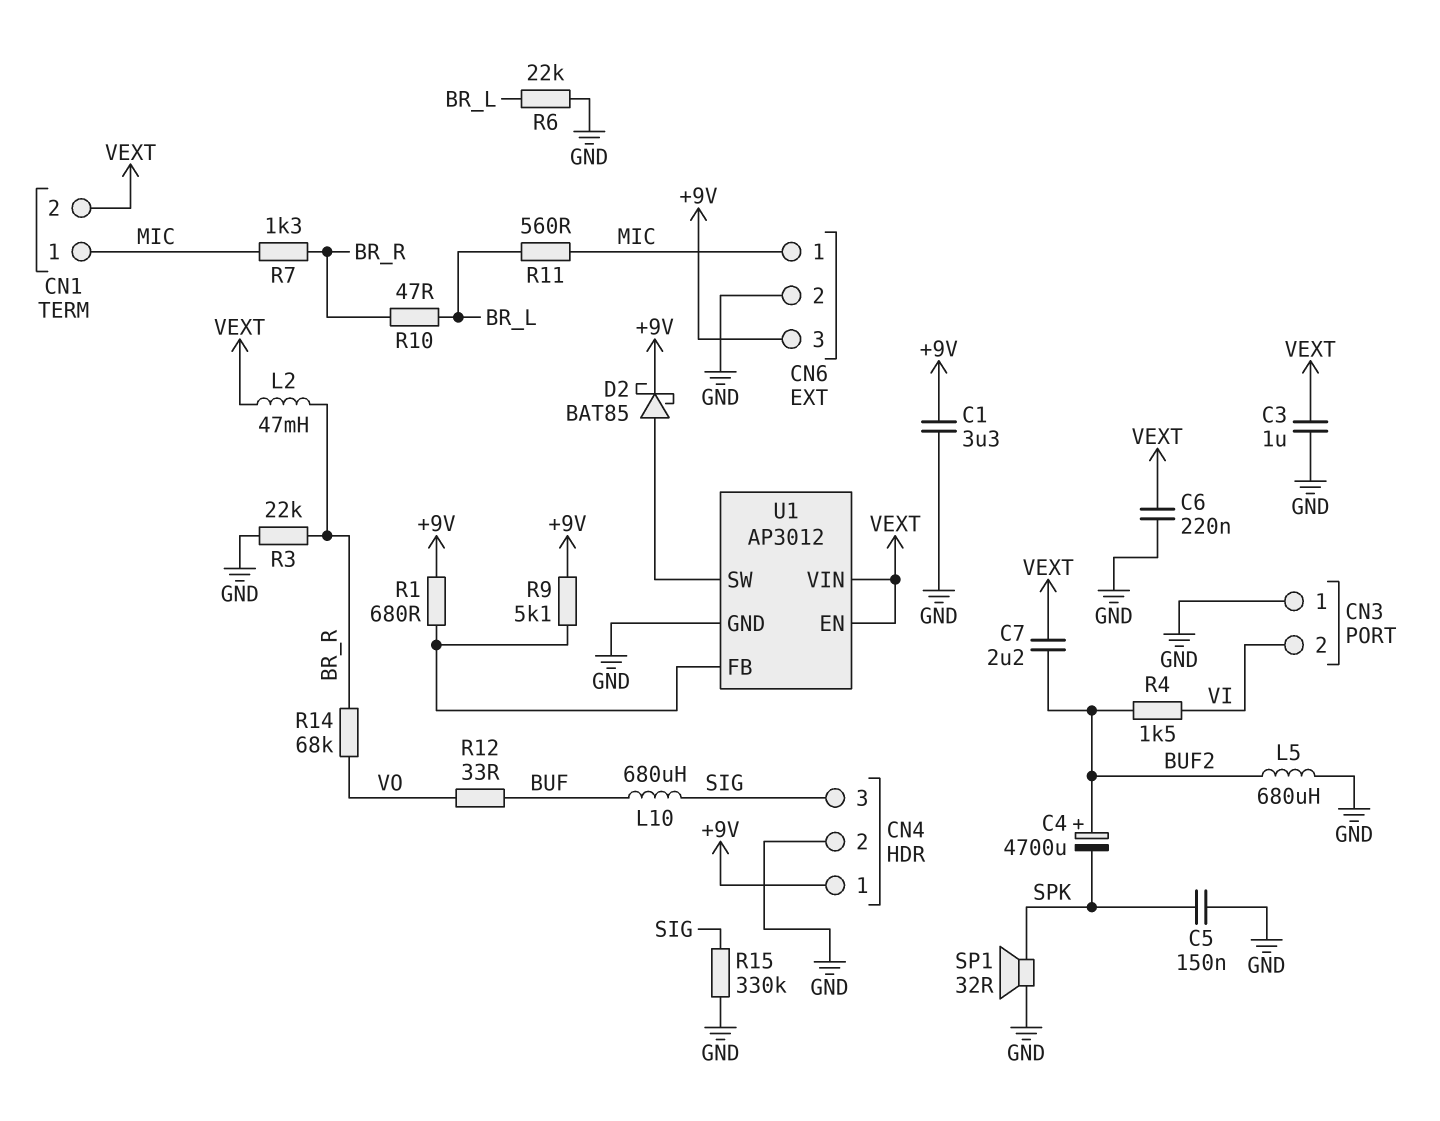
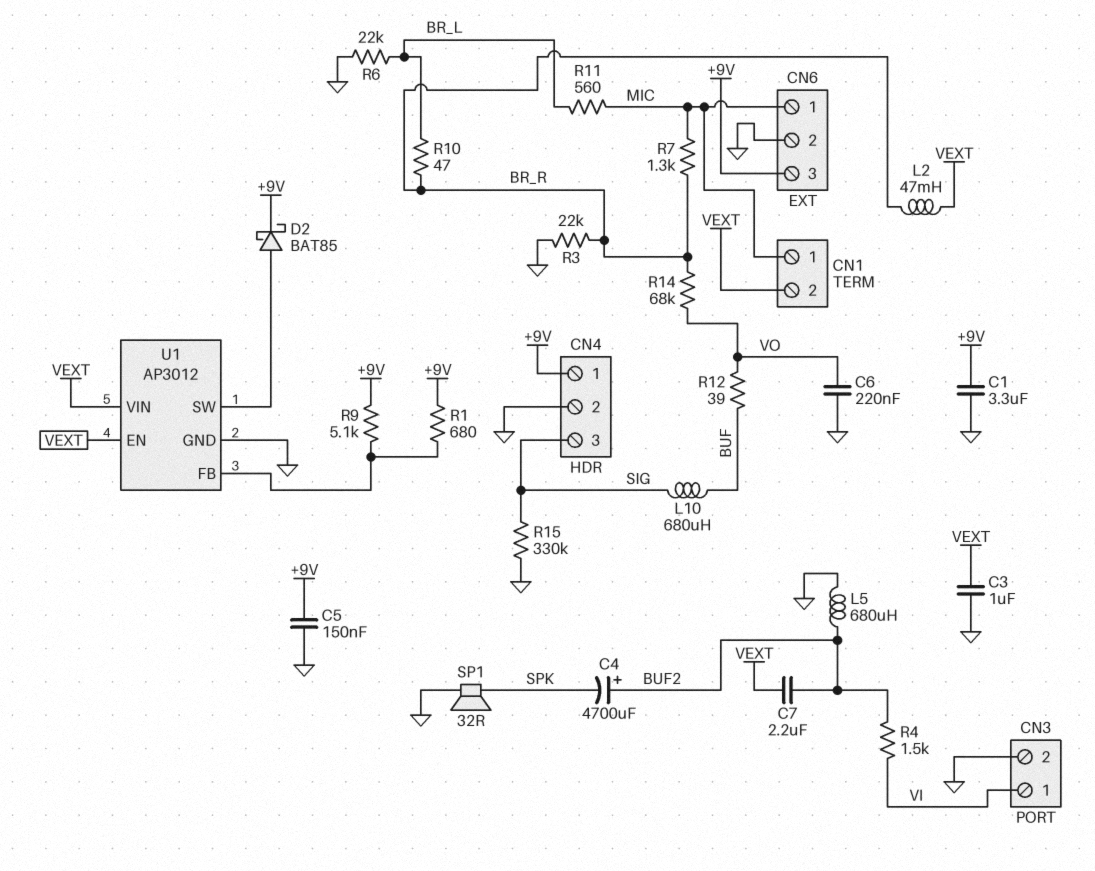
C5: 150nF (GND, SPK) -> 150nF (+9V, GND)
C6: 220nF (GND, VEXT) -> 220nF (GND, VO)
CN3 pin 1: GND -> VI
CN3 pin 2: VI -> GND
R12: 33 (BUF, VO) -> 39 (BUF, VO)

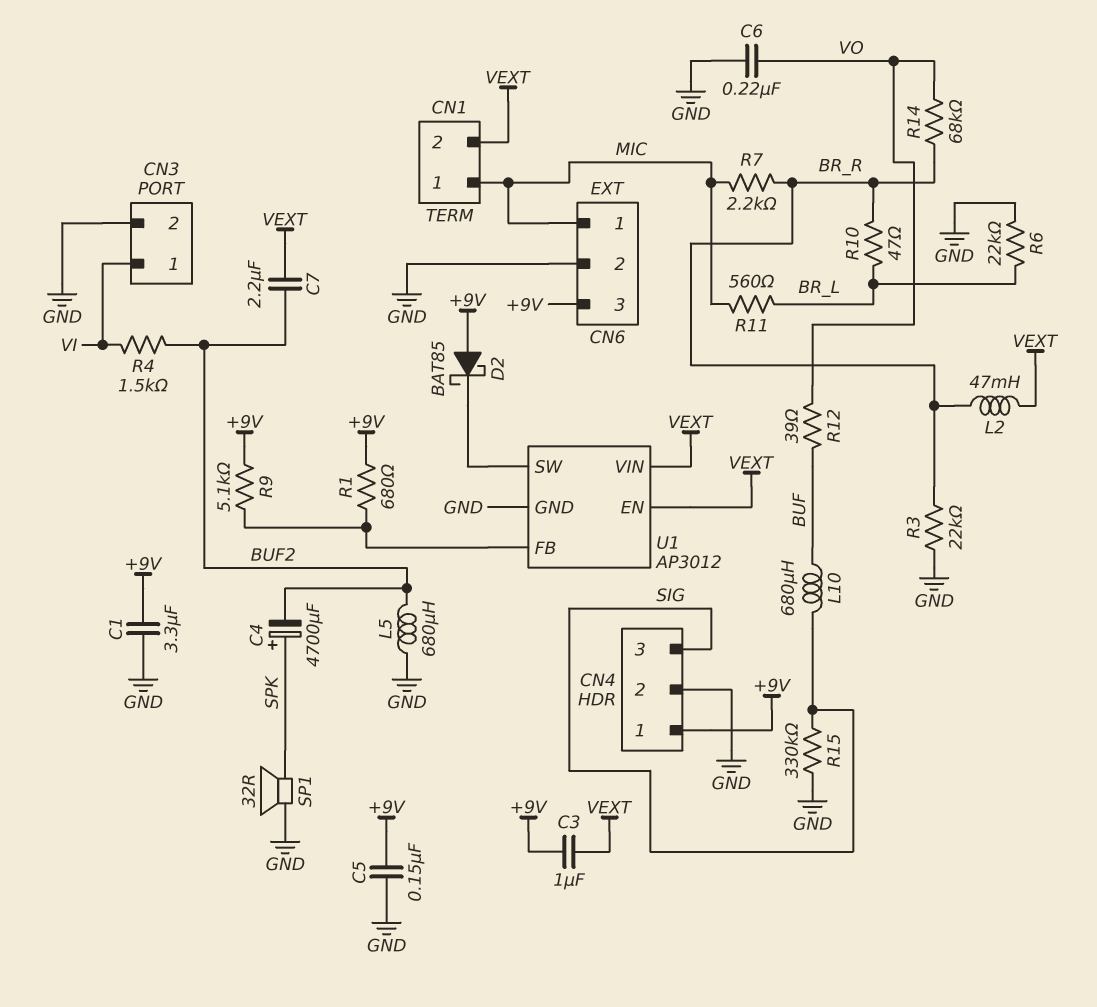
C3: 1uF (GND, VEXT) -> 1uF (+9V, VEXT)
C4: 4700uF (plus BUF2, minus SPK) -> 4700uF (plus SPK, minus BUF2)
D2: schottky BAT85 (A U1/SW, K +9V) -> schottky BAT85 (A +9V, K U1/SW)
R7: 1.3k (BR_R, MIC) -> 2.2k (BR_R, MIC)

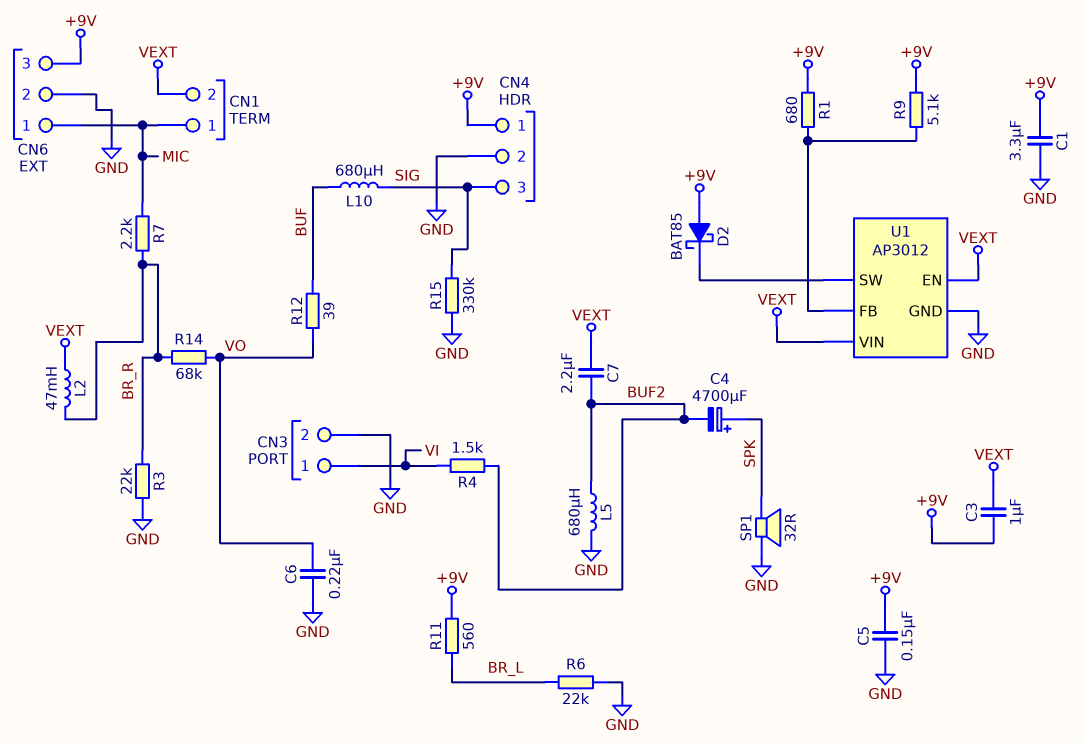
R10: 47 (BR_L, BR_R) -> none
R11: 560 (BR_L, MIC) -> 560 (+9V, BR_L)

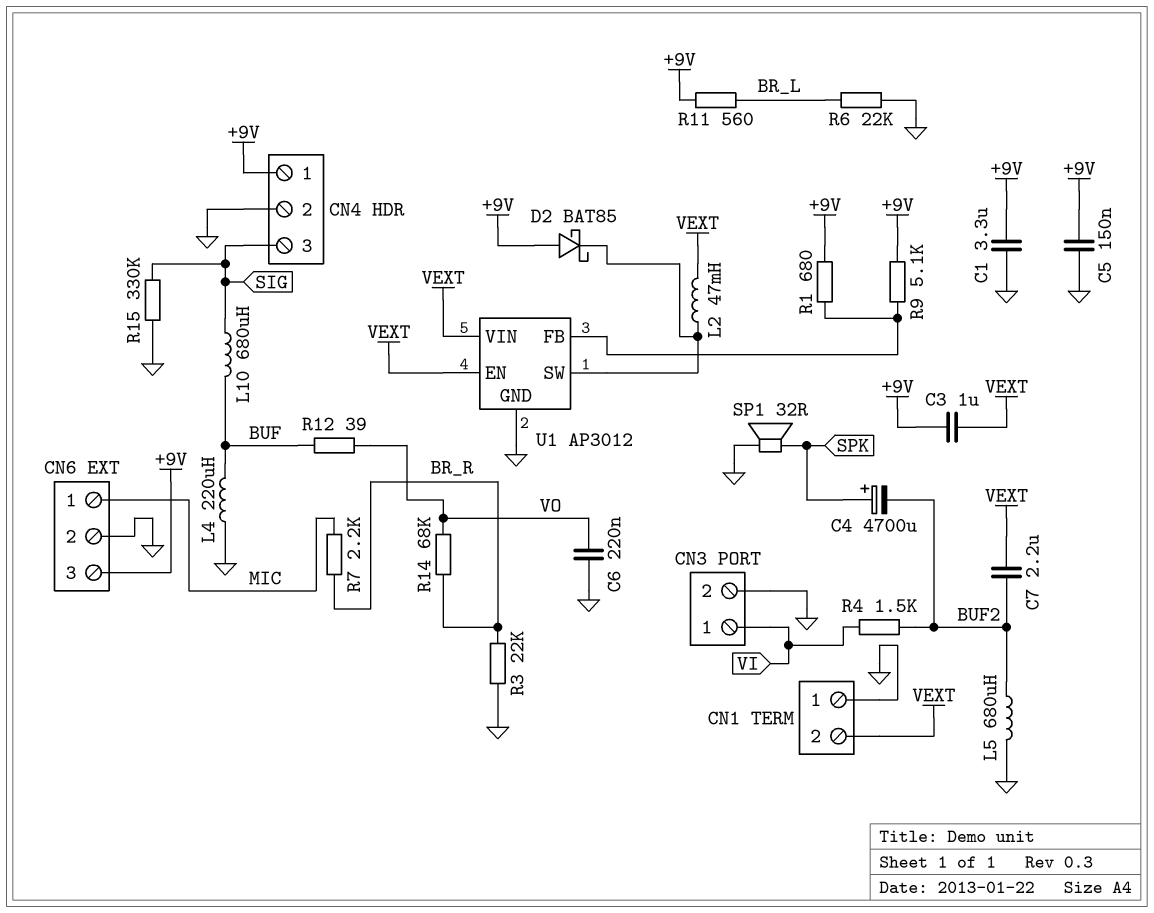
CN1 pin 1: MIC -> GND
L2: 47mH (BR_R, VEXT) -> 47mH (U1/SW, VEXT)
L4: none -> 220uH (BUF, GND)

